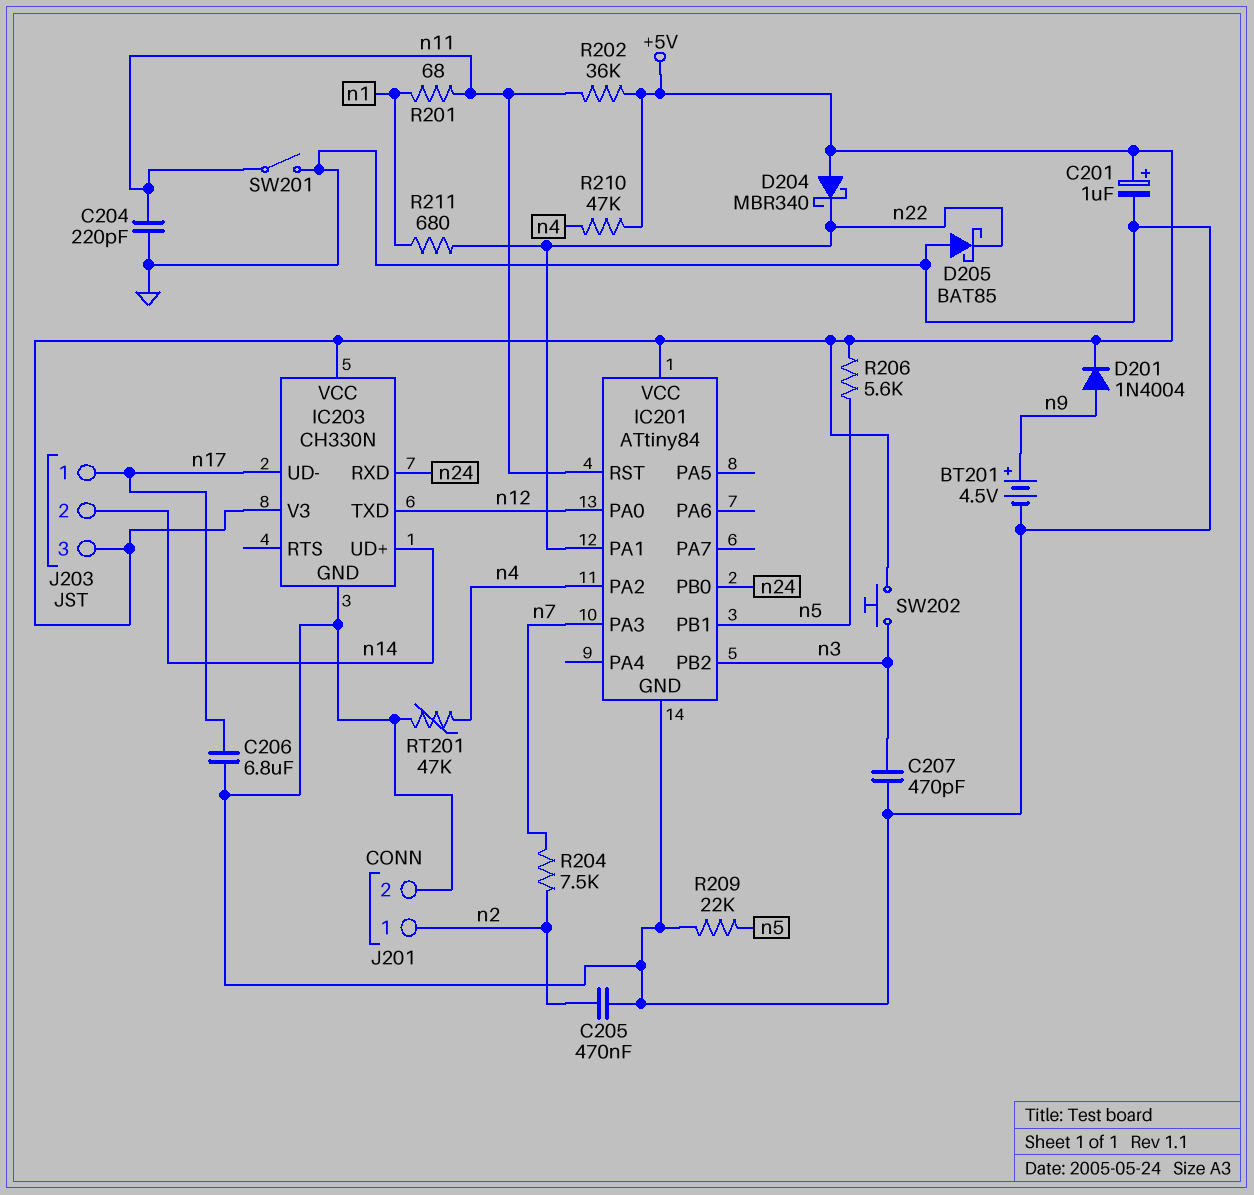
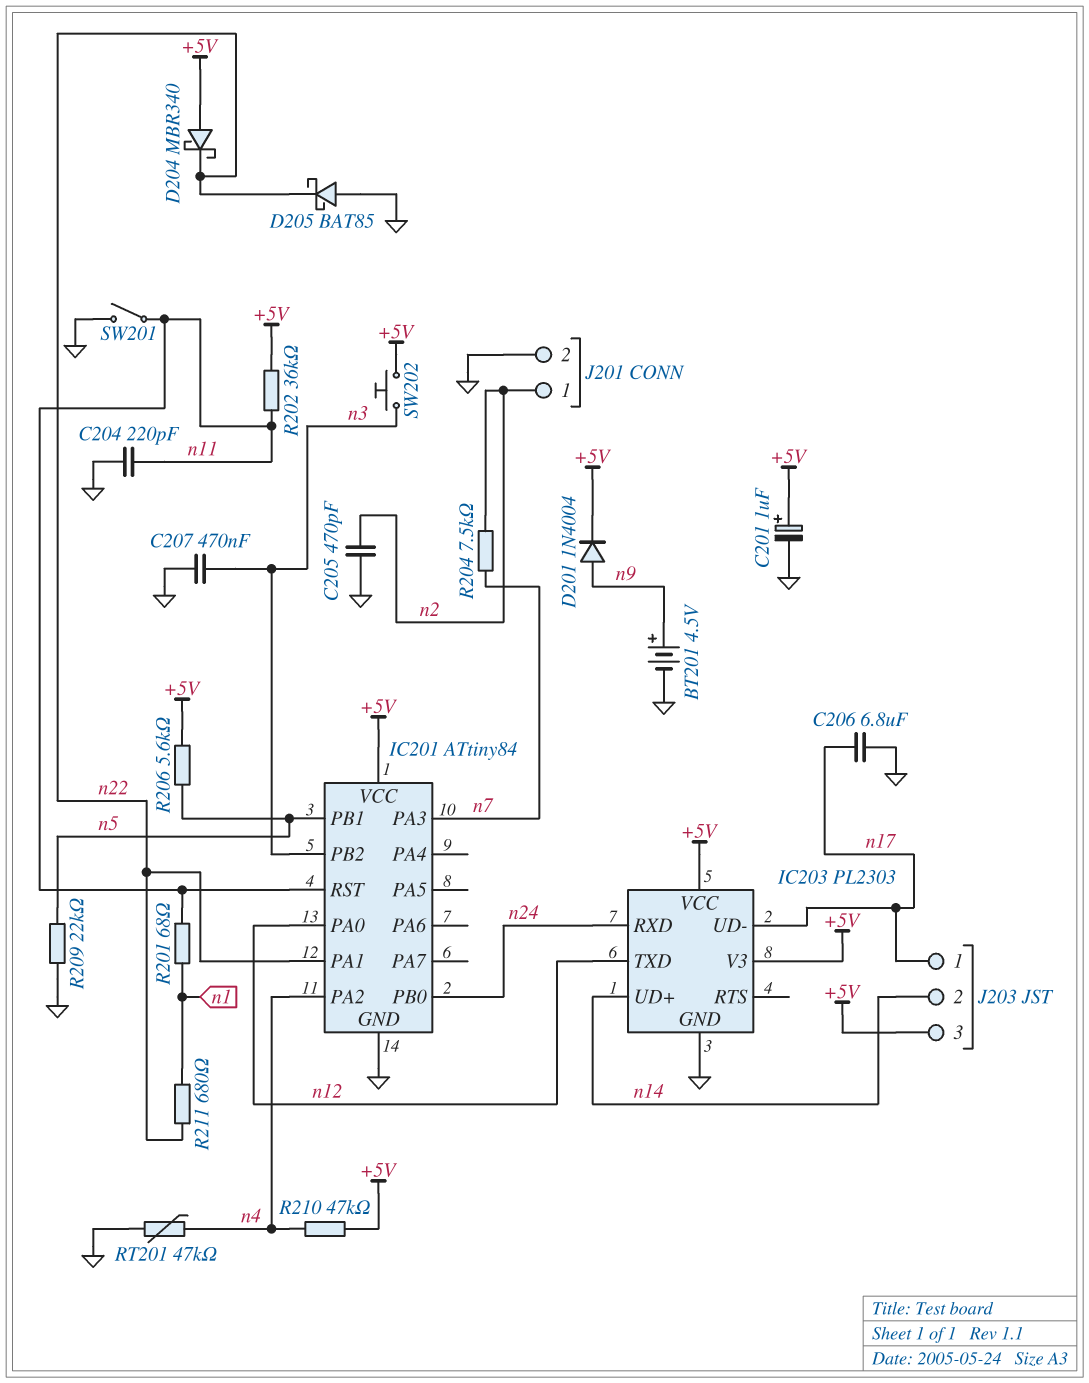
C205: 470nF (GND, n2) -> 470pF (GND, n2)
C207: 470pF (GND, n3) -> 470nF (GND, n3)
IC203: CH330N -> PL2303

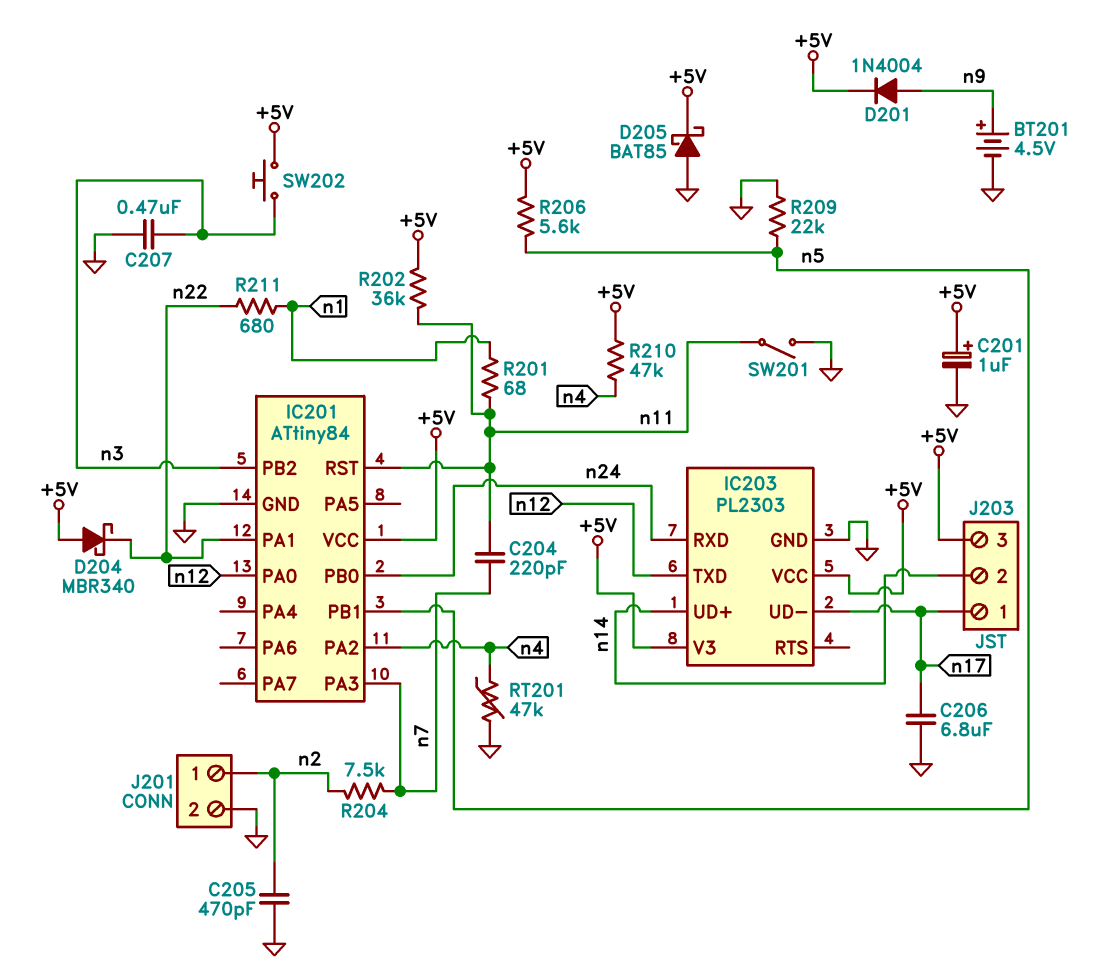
C204: 220pF (GND, n11) -> 220pF (n7, n11)
D205: schottky BAT85 (A GND, K n22) -> schottky BAT85 (A GND, K +5V)

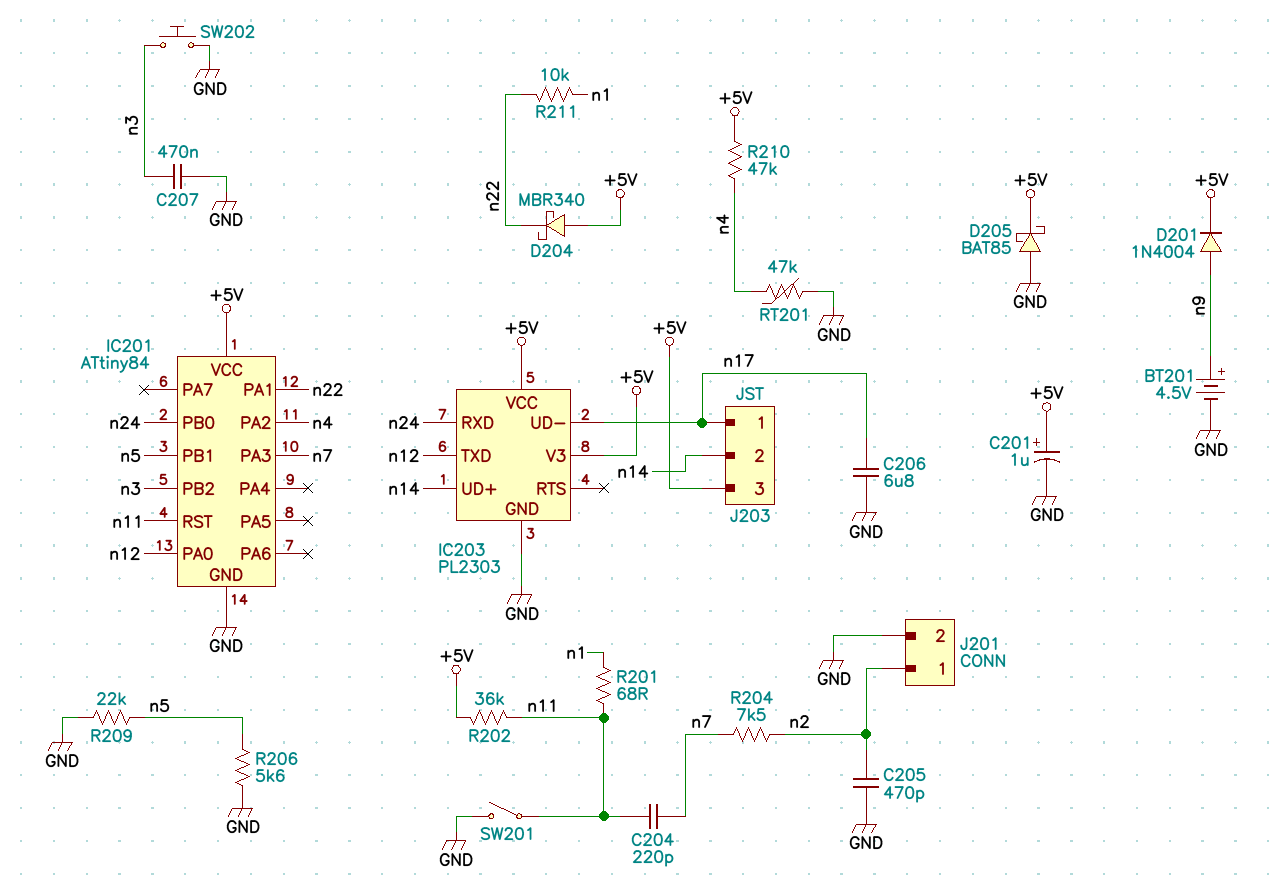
R206: 5.6k (+5V, n5) -> 5.6k (GND, n5)
R211: 680 (n1, n22) -> 10k (n1, n22)
SW202: button (+5V, n3) -> button (GND, n3)

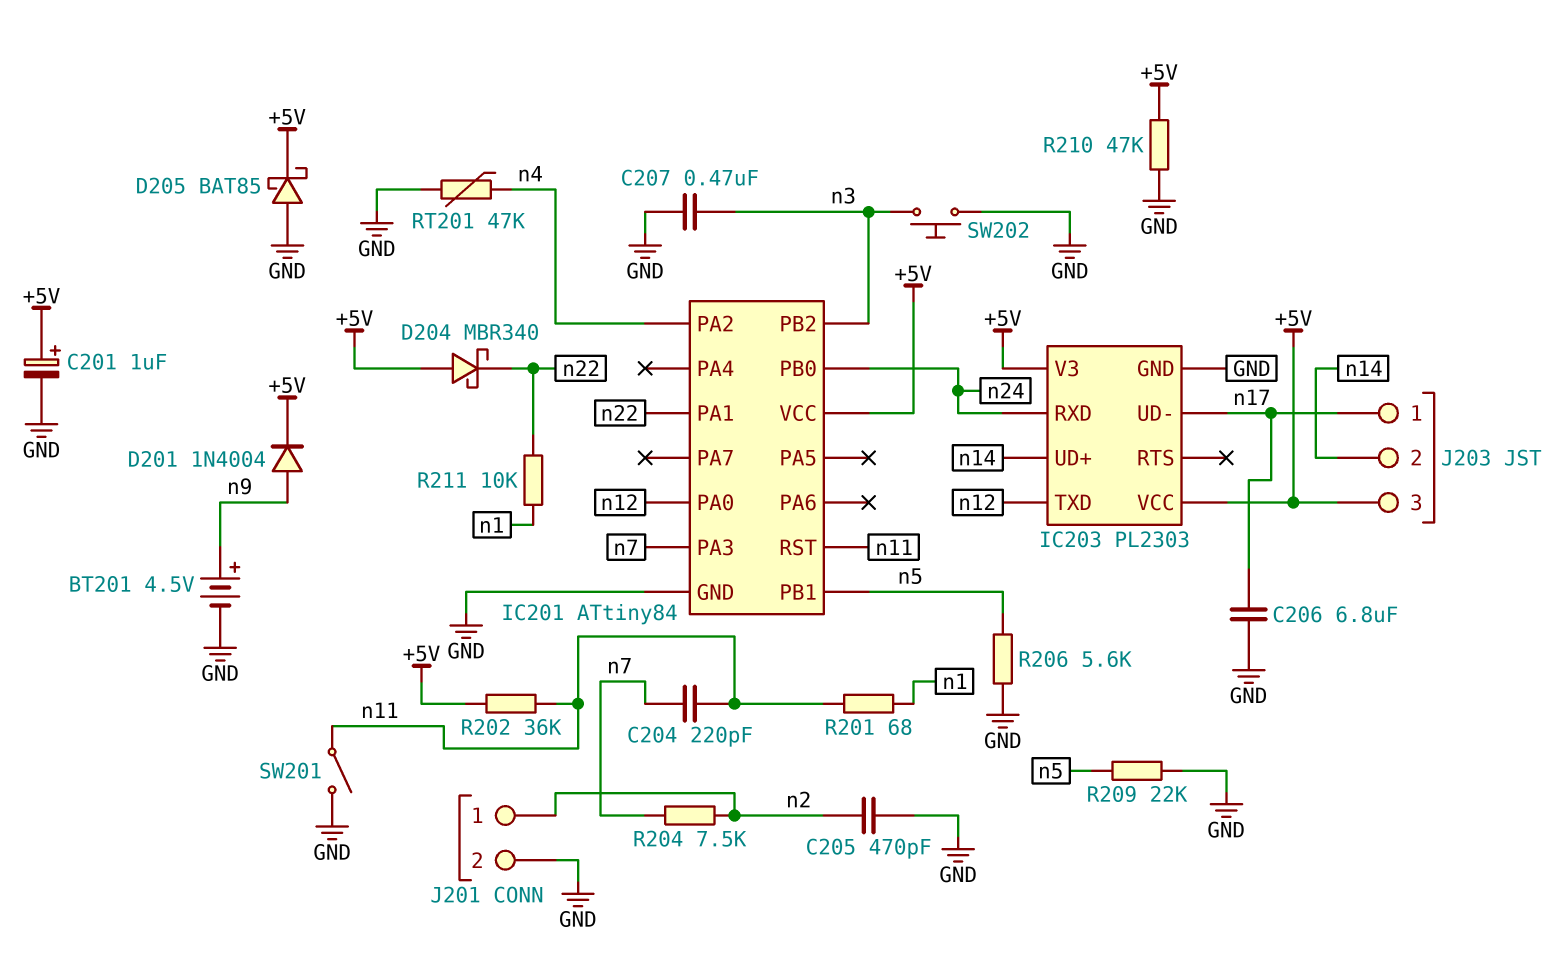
R210: 47k (+5V, n4) -> 47k (+5V, GND)

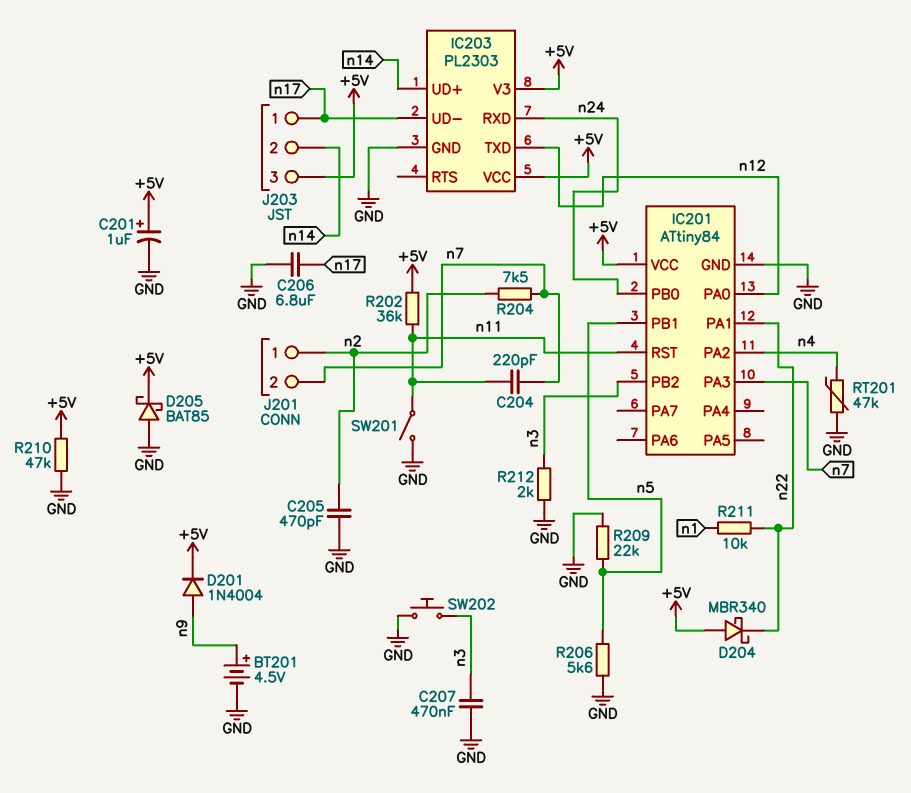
J201 pin 2: GND -> n7
R201: 68 (n1, n11) -> none
R212: none -> 2k (GND, n3)

